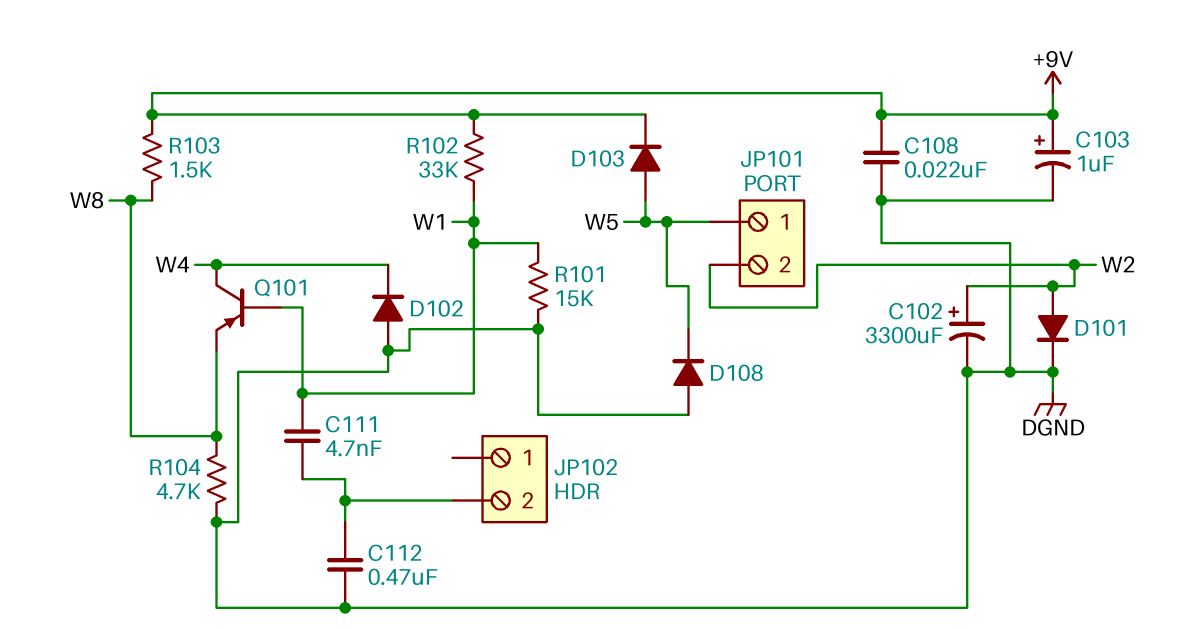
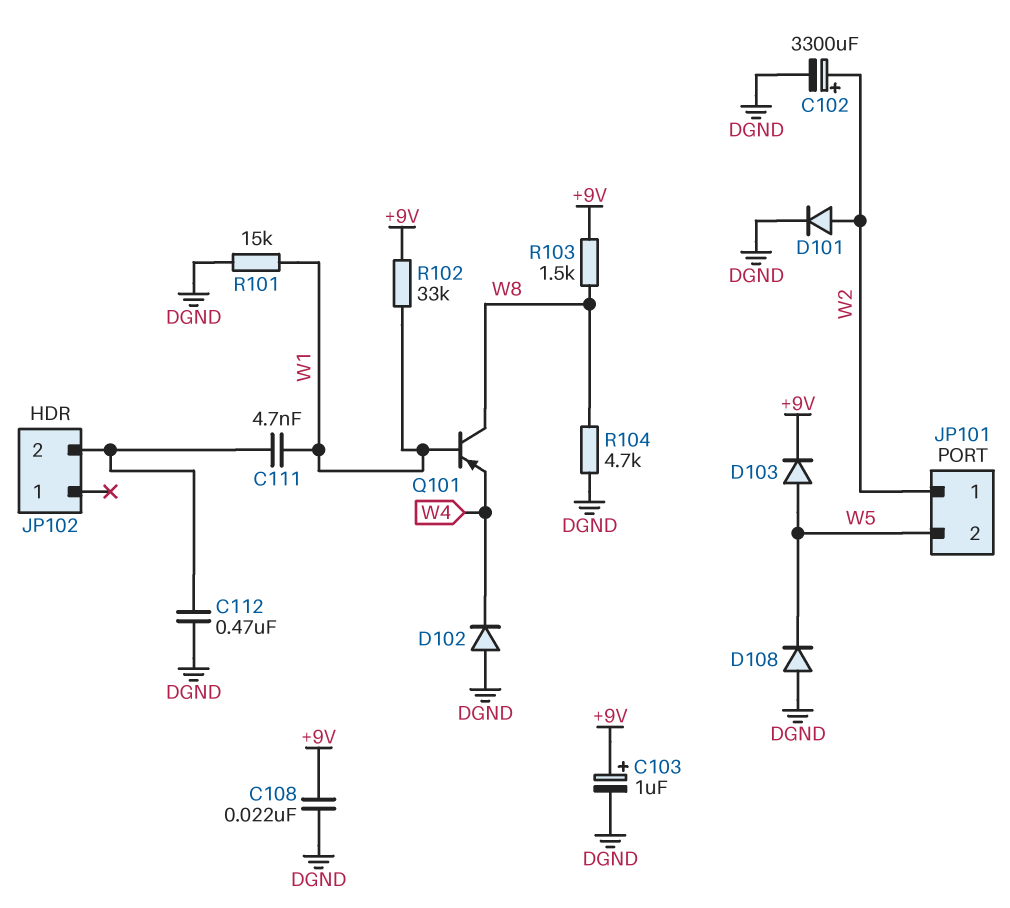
JP101 pin 1: W5 -> W2
JP101 pin 2: W2 -> W5
Q101: PNP (B W1, C W4, E W8) -> PNP (B W1, C W8, E W4)

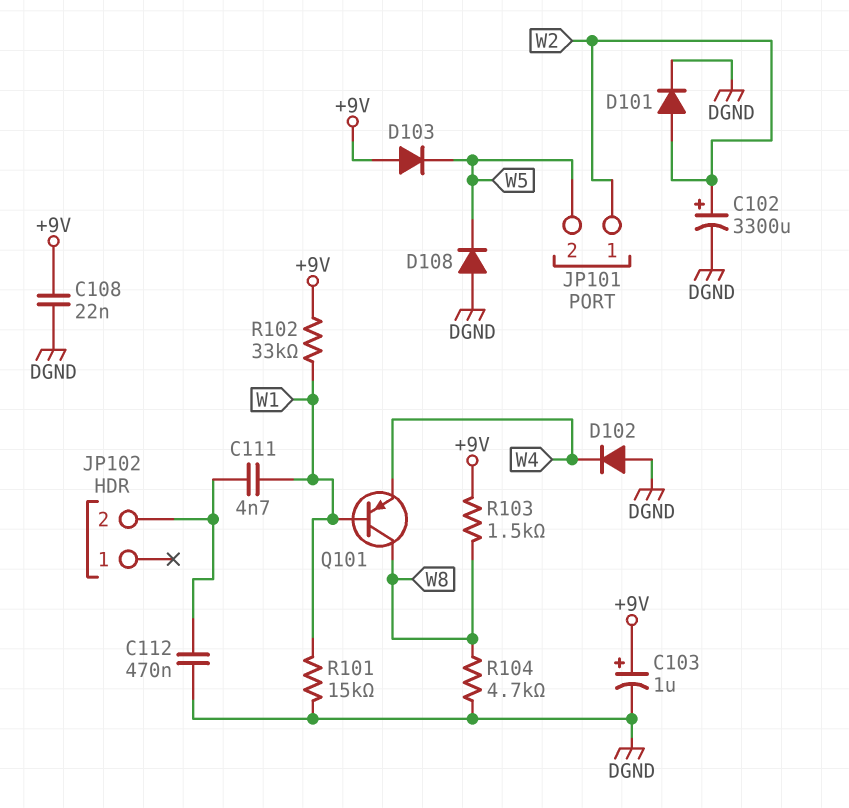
D103: diode (A W5, K +9V) -> diode (A +9V, K W5)

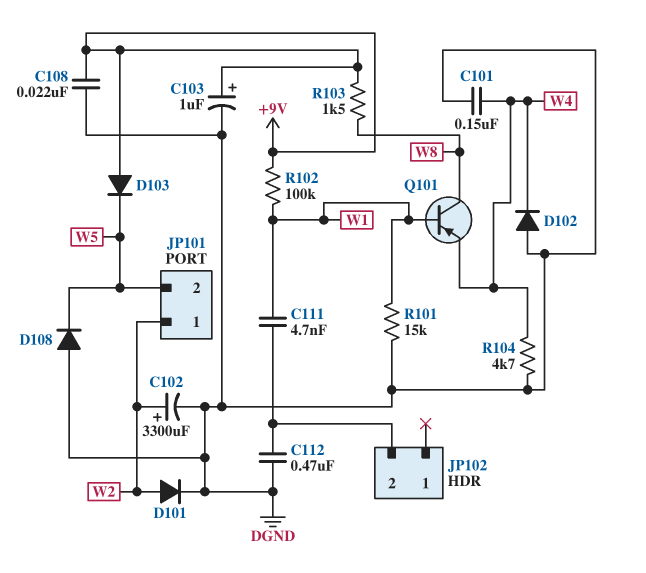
C101: none -> 150nF (DGND, W4)
R102: 33k (+9V, W1) -> 100k (+9V, W1)
R104: 4.7k (DGND, W8) -> 4.7k (DGND, W4)

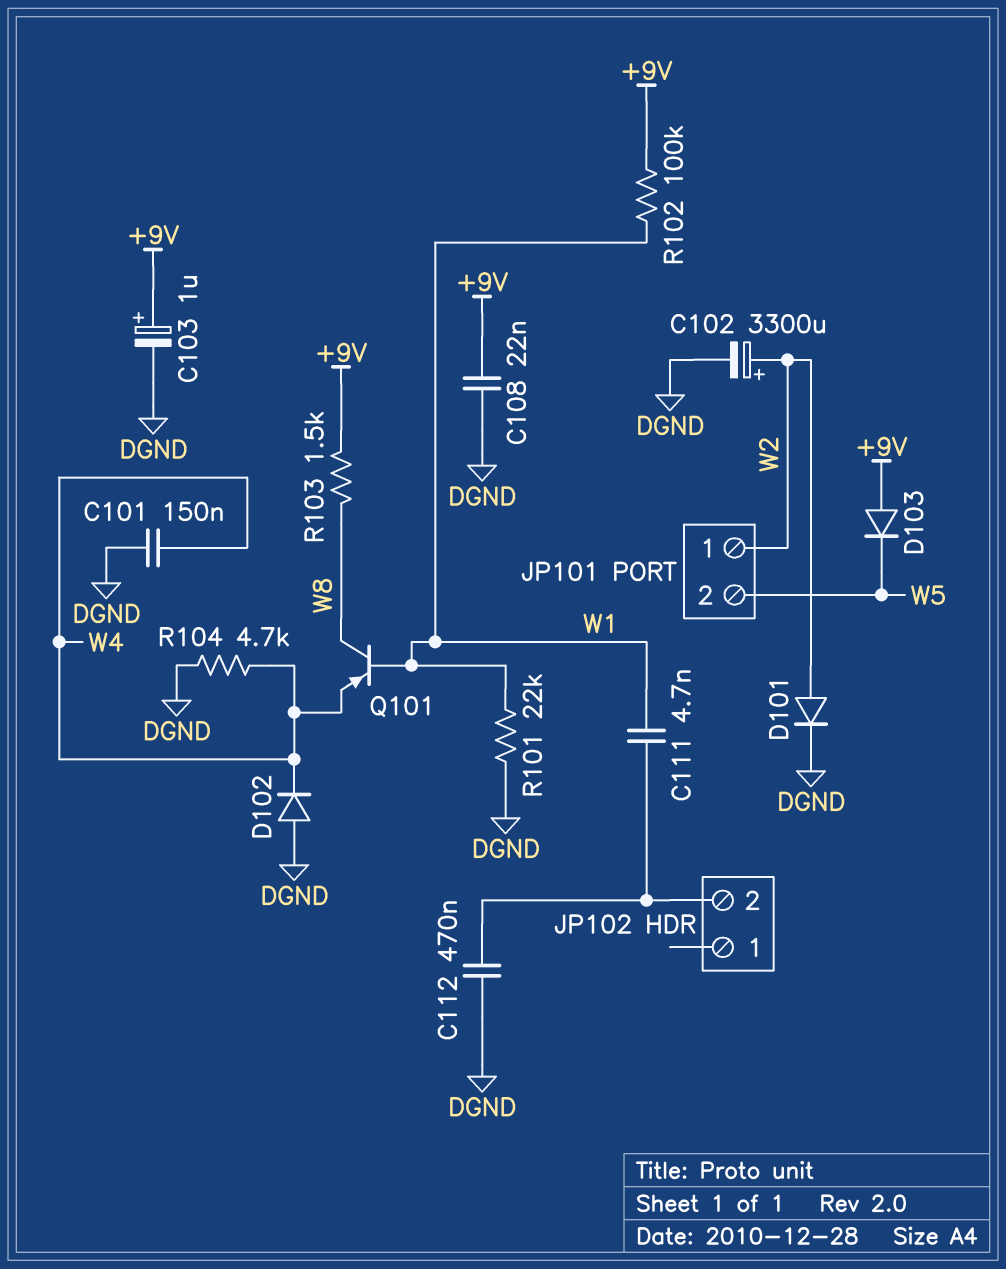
D108: diode (A DGND, K W5) -> none
R101: 15k (DGND, W1) -> 22k (DGND, W1)

